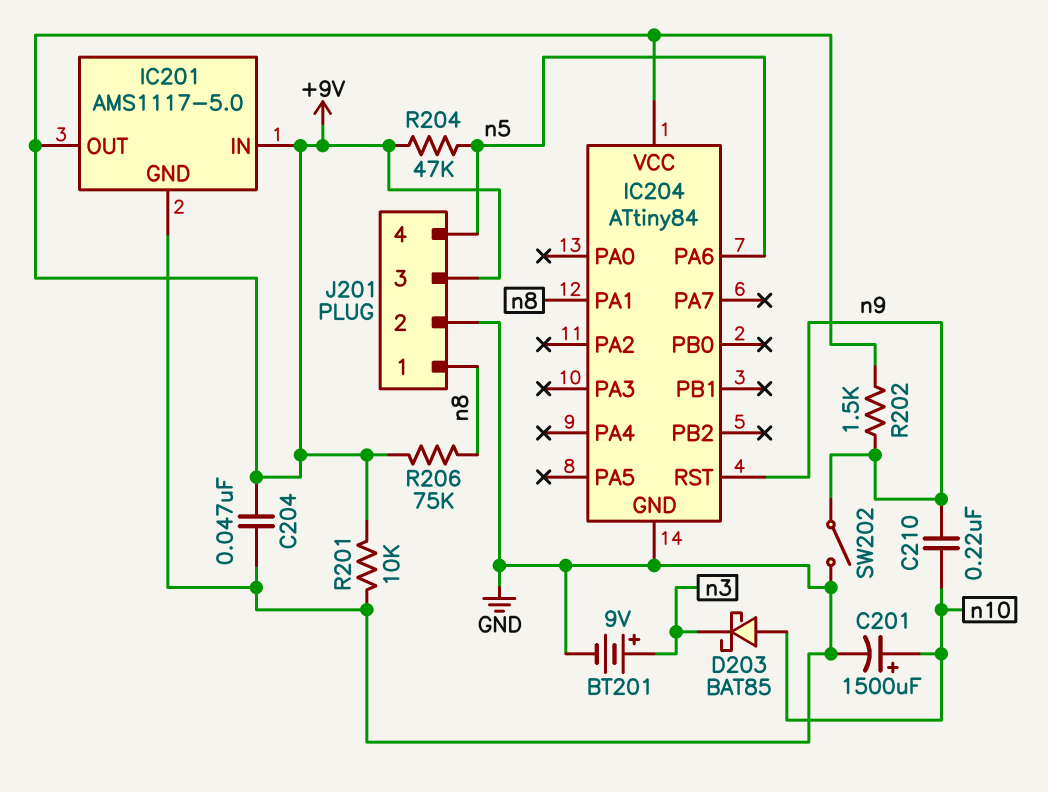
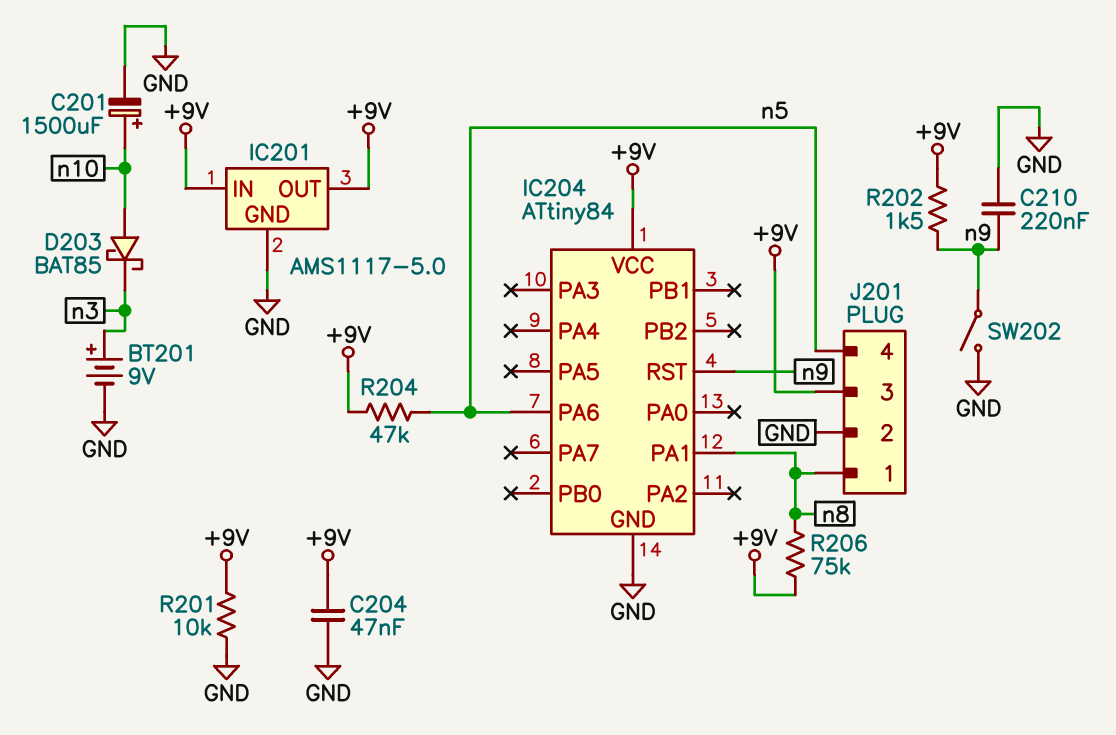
C210: 220nF (n9, n10) -> 220nF (GND, n9)

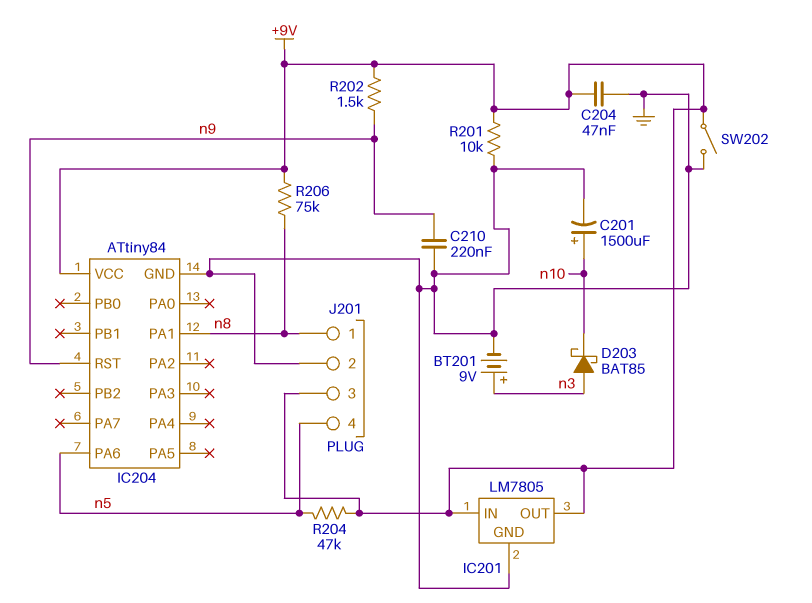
D203: schottky BAT85 (A n10, K n3) -> schottky BAT85 (A n3, K n10)
IC201: AMS1117-5.0 -> LM7805
SW202: switch (GND, n9) -> switch (+9V, GND)

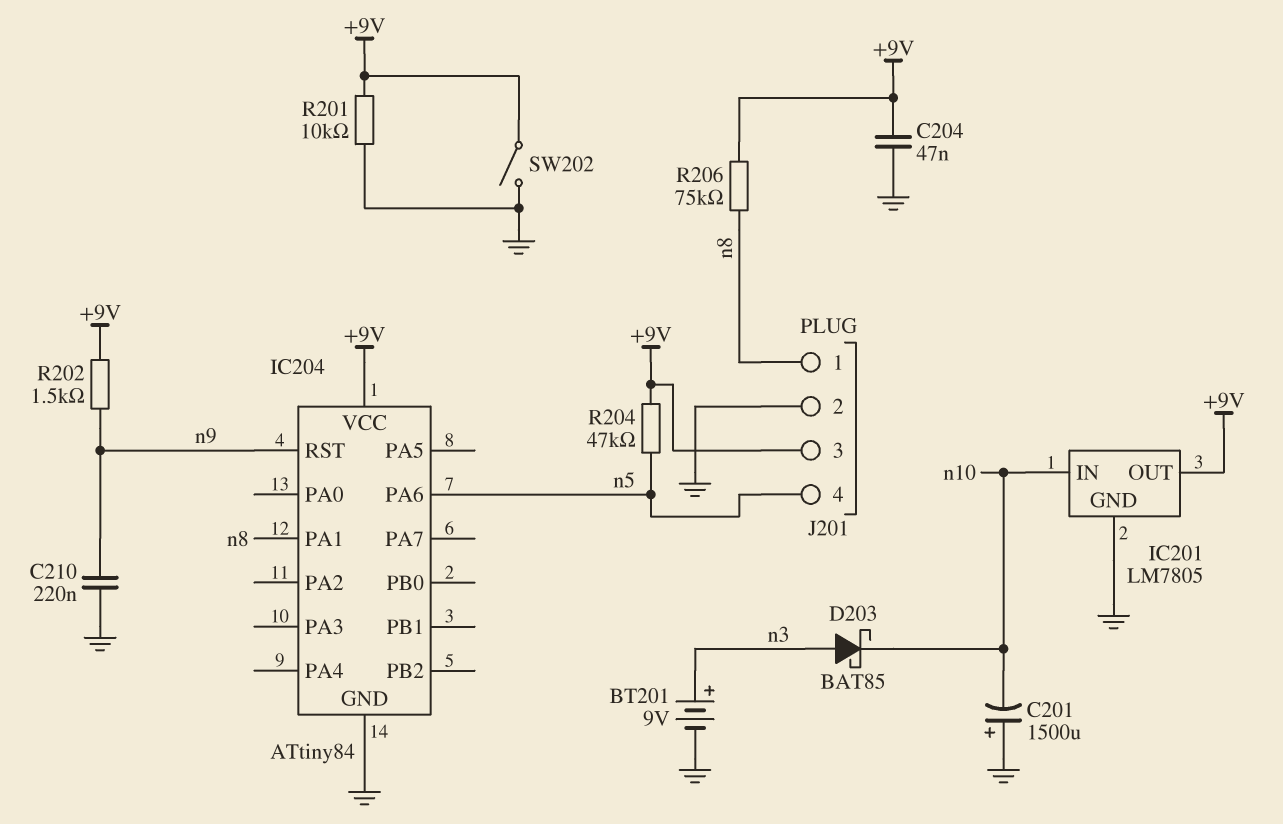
C201: 1500uF (plus n10, minus GND) -> 1500uF (plus GND, minus n10)
IC201 pin IN: +9V -> n10

